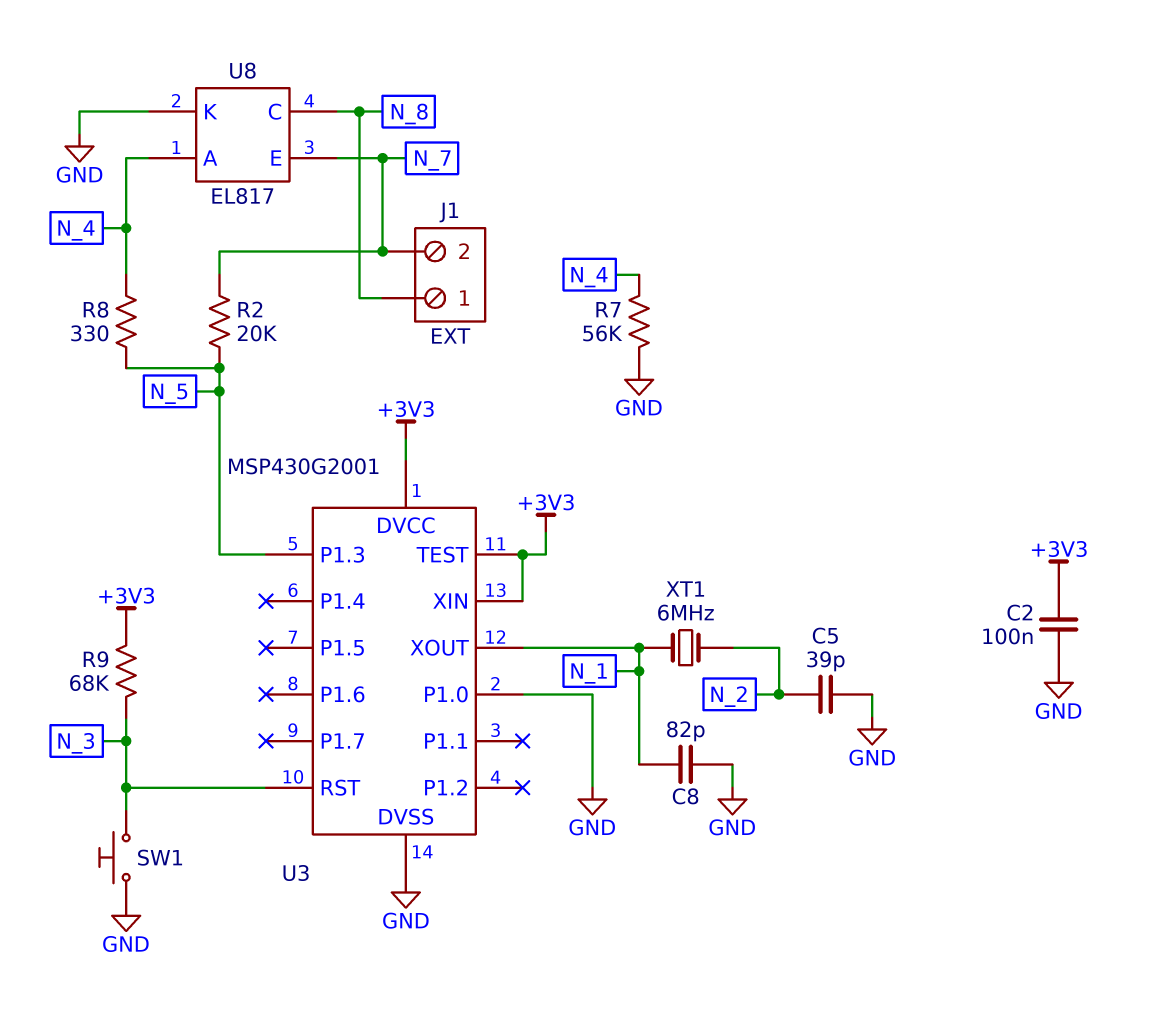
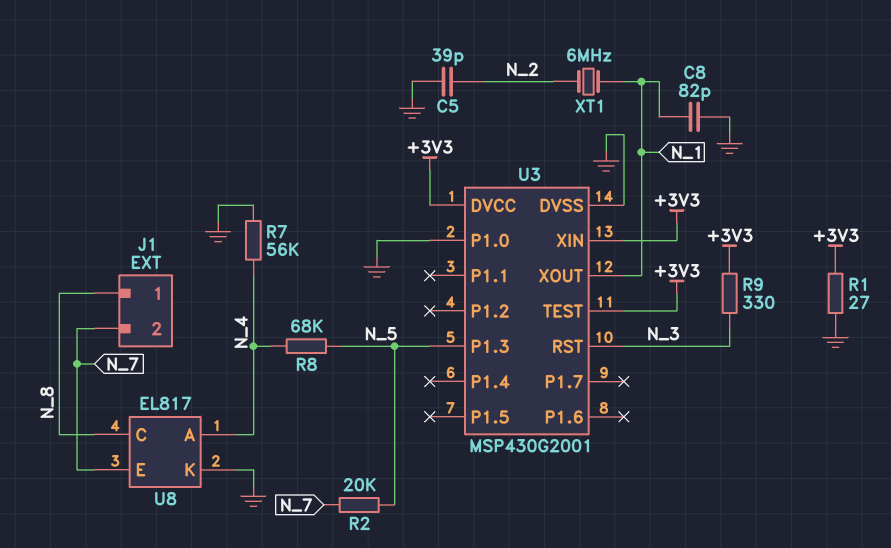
C2: 100nF (+3V3, GND) -> none
R1: none -> 27 (+3V3, GND)
R8: 330 (N_4, N_5) -> 68k (N_4, N_5)
R9: 68k (+3V3, N_3) -> 330 (+3V3, N_3)
SW1: button (GND, N_3) -> none

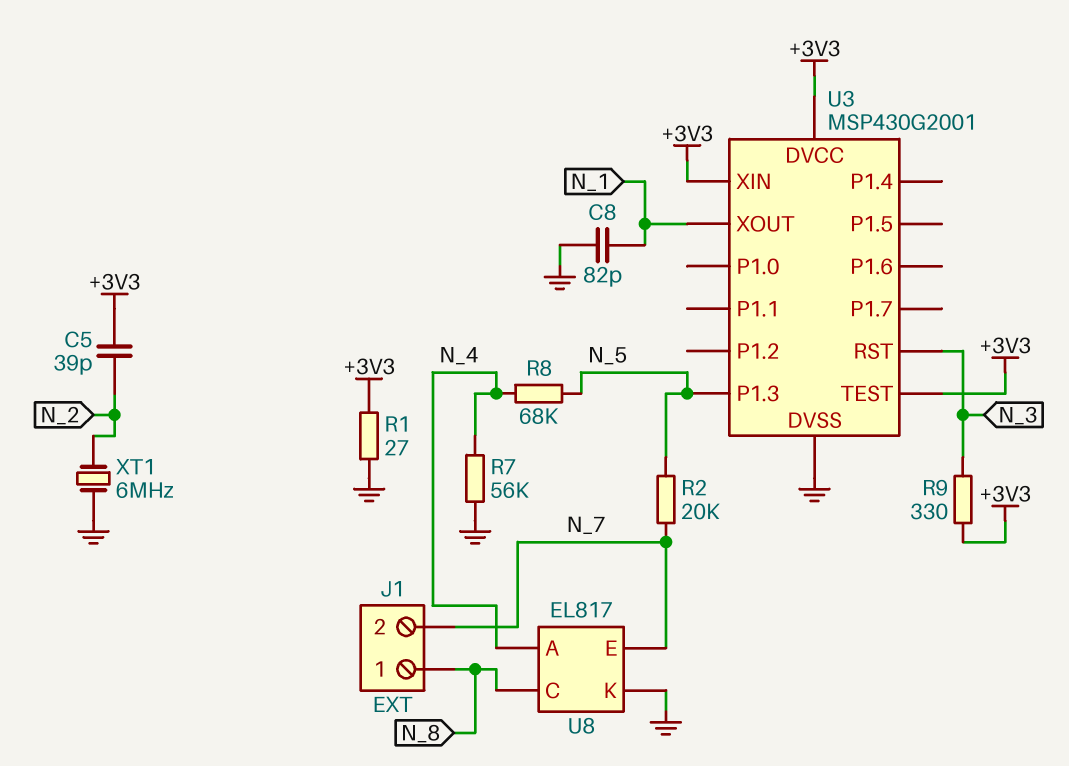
C5: 39pF (GND, N_2) -> 39pF (+3V3, N_2)
U3 pin P1.0: GND -> none
XT1: 6MHz (N_1, N_2) -> 6MHz (GND, N_2)

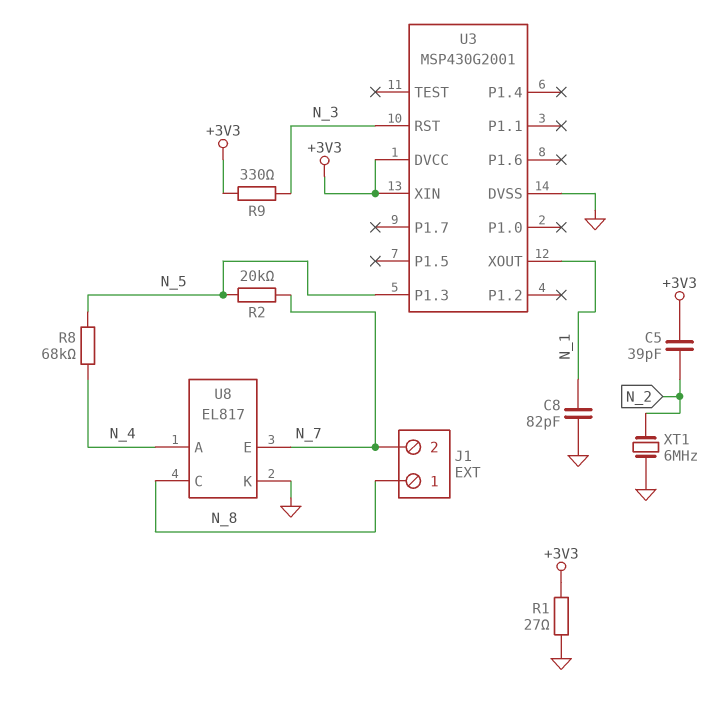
R7: 56k (GND, N_4) -> none
U3 pin TEST: +3V3 -> none

